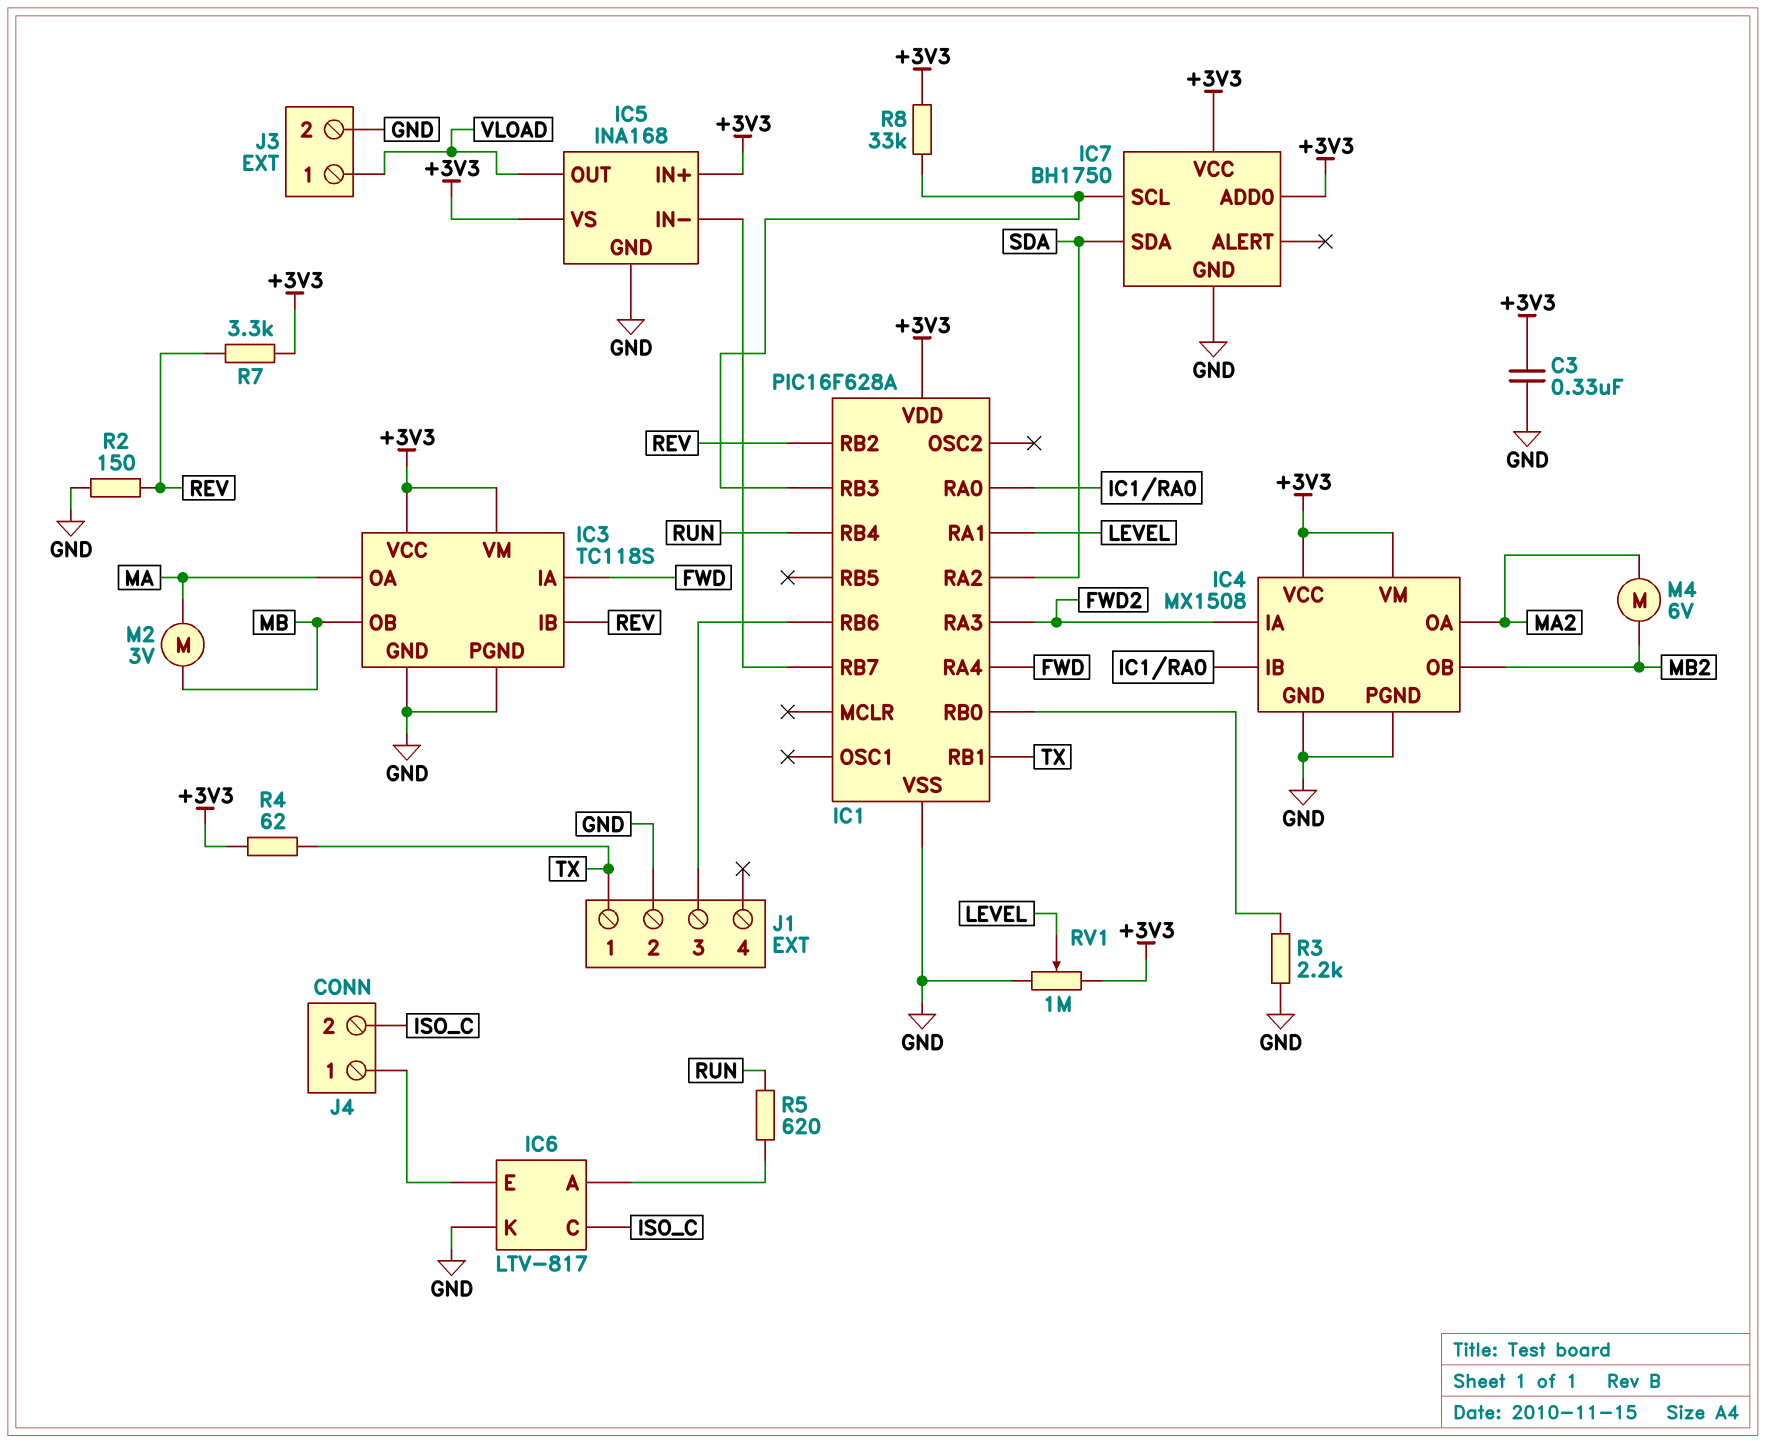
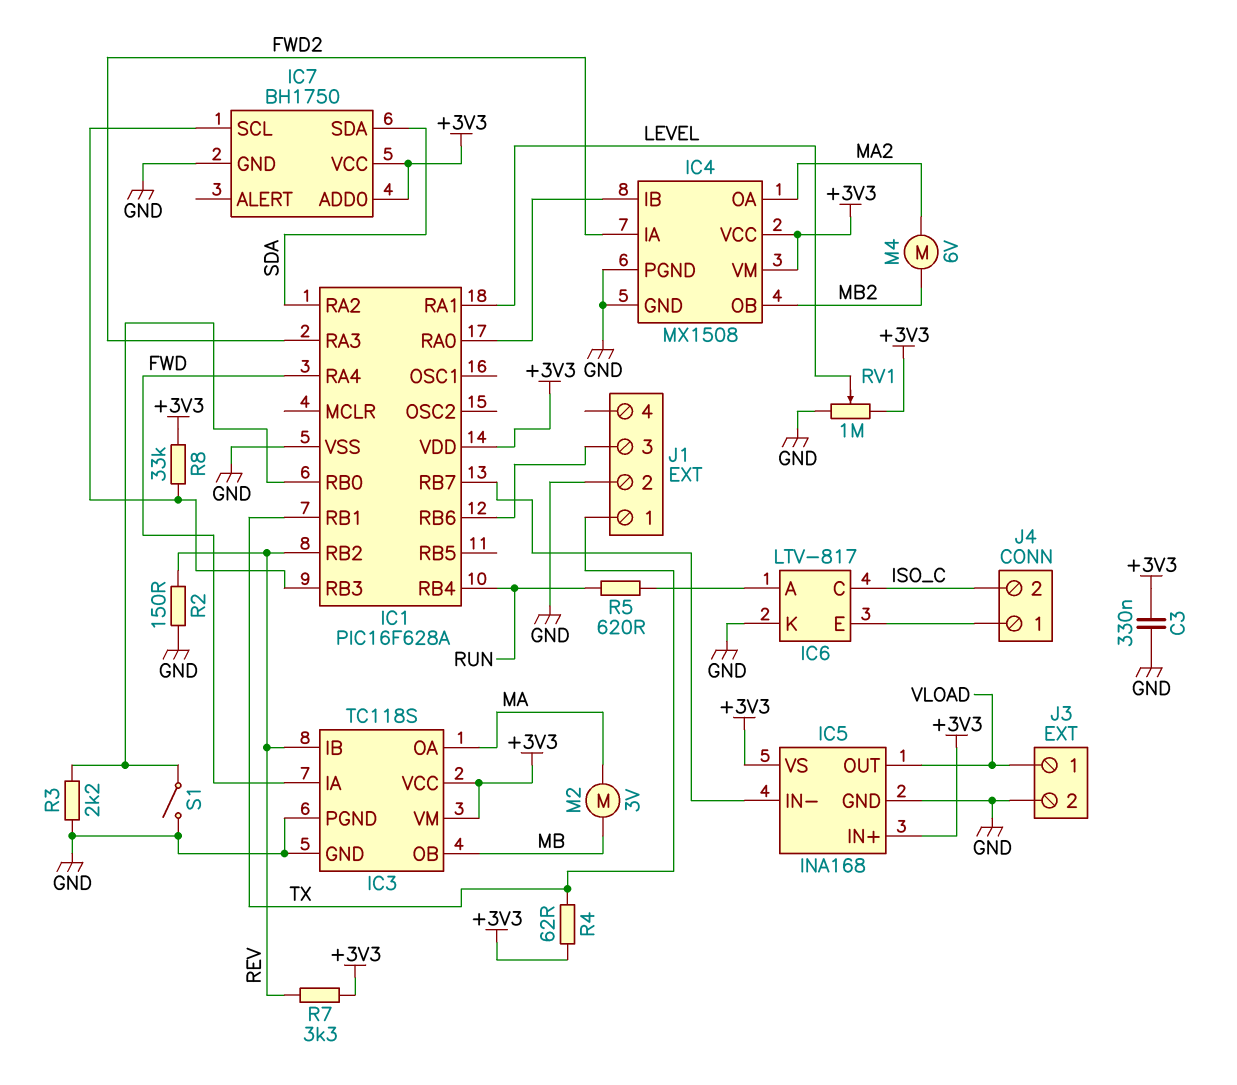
S1: none -> switch (GND, IC1/RB0)

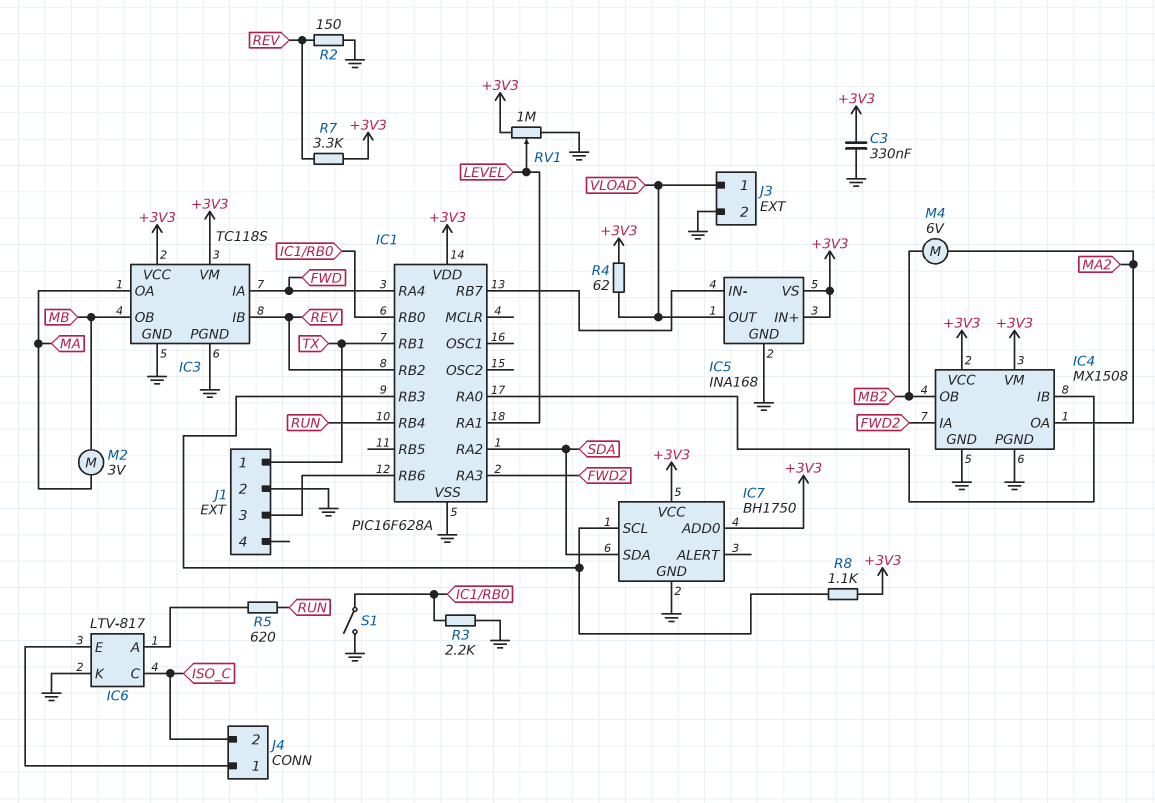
R4: 62 (+3V3, TX) -> 62 (+3V3, VLOAD)
R8: 33k (+3V3, IC1/RB3) -> 1.1k (+3V3, IC1/RB3)

